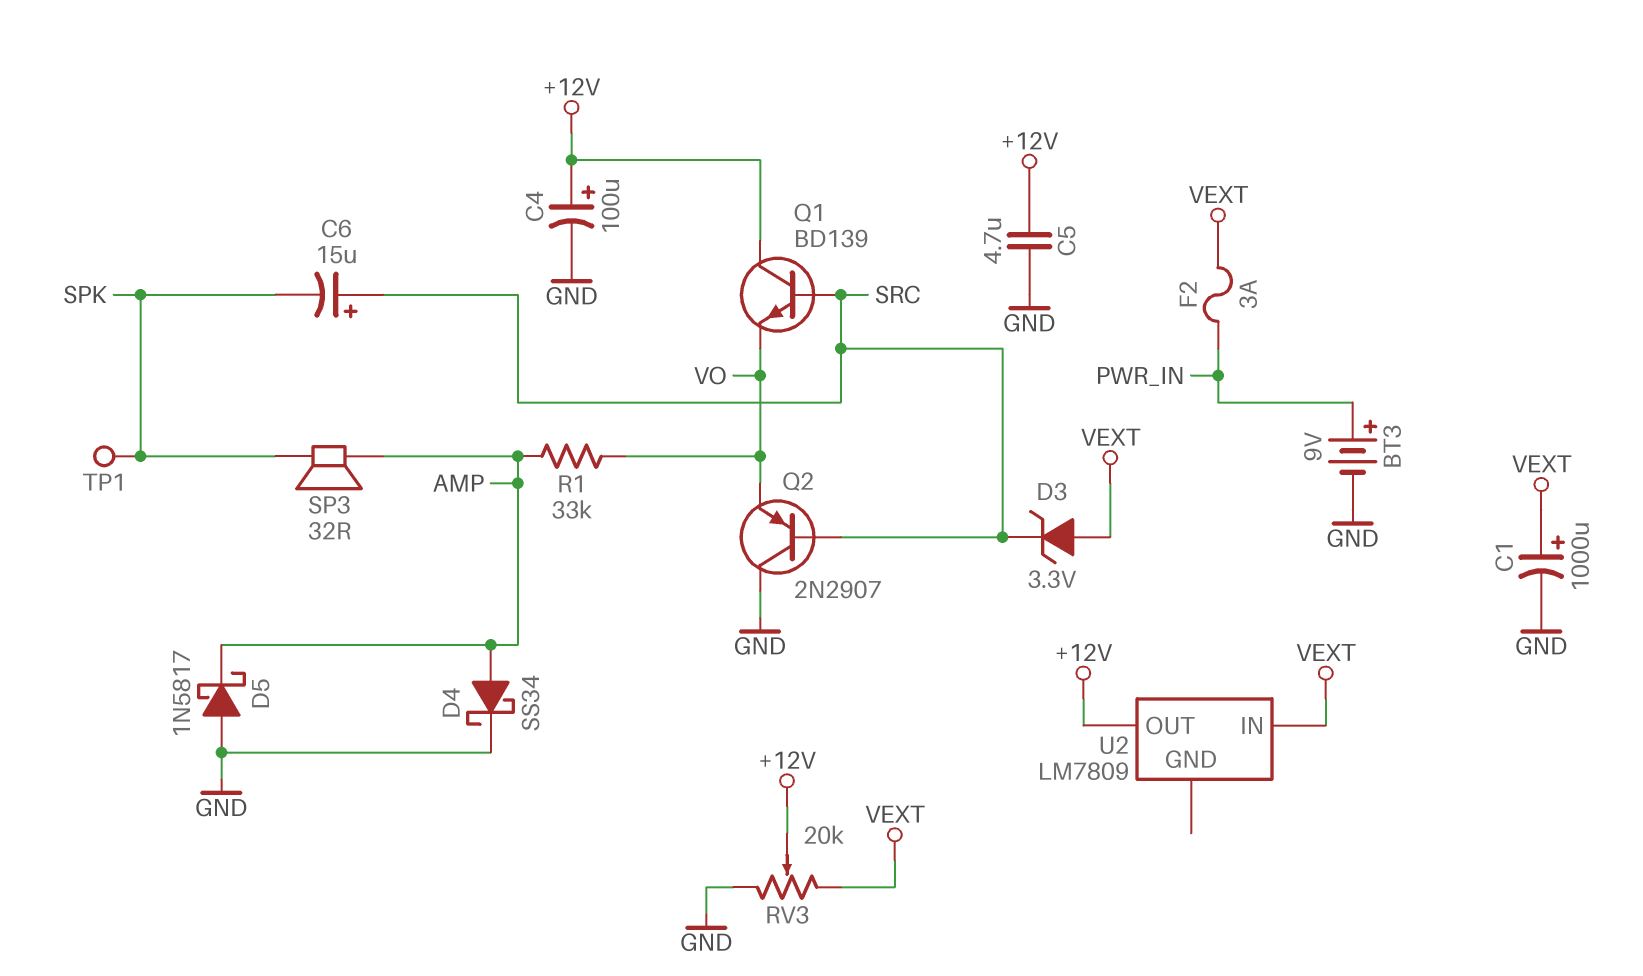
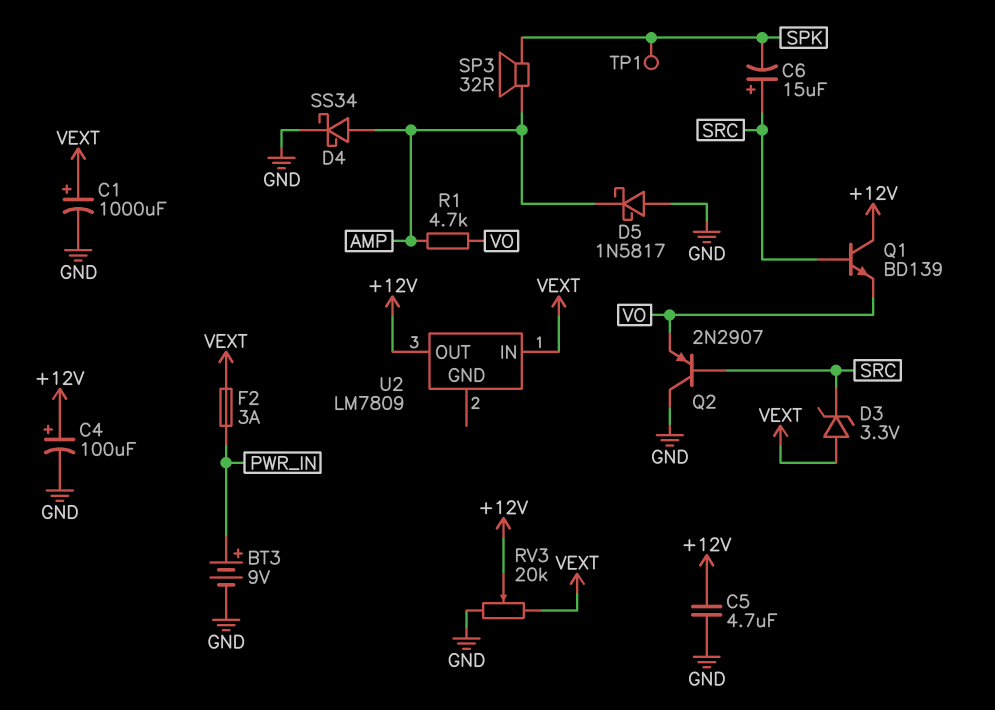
R1: 33k (AMP, VO) -> 4.7k (AMP, VO)

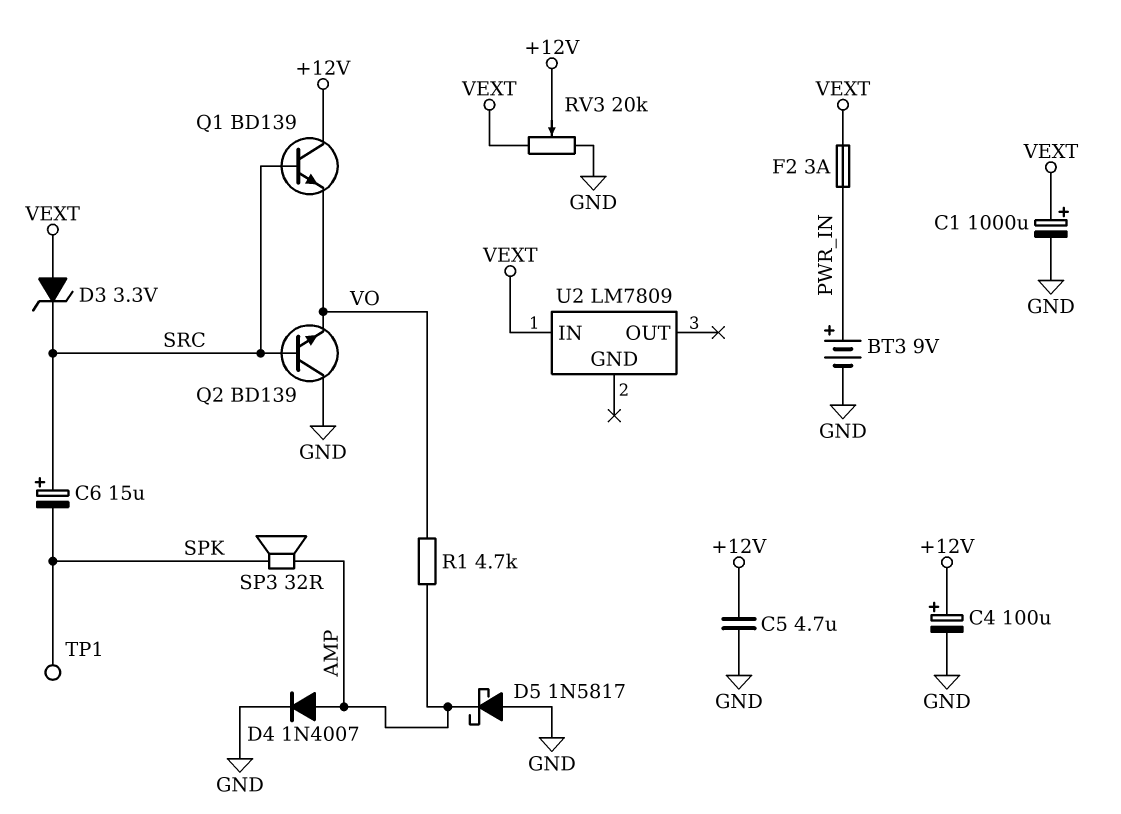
D4: schottky SS34 (A AMP, K GND) -> diode 1N4007 (A AMP, K GND)
Q2: PNP 2N2907 (B SRC, C GND, E VO) -> NPN BD139 (B SRC, C GND, E VO)
U2 pin OUT: +12V -> none

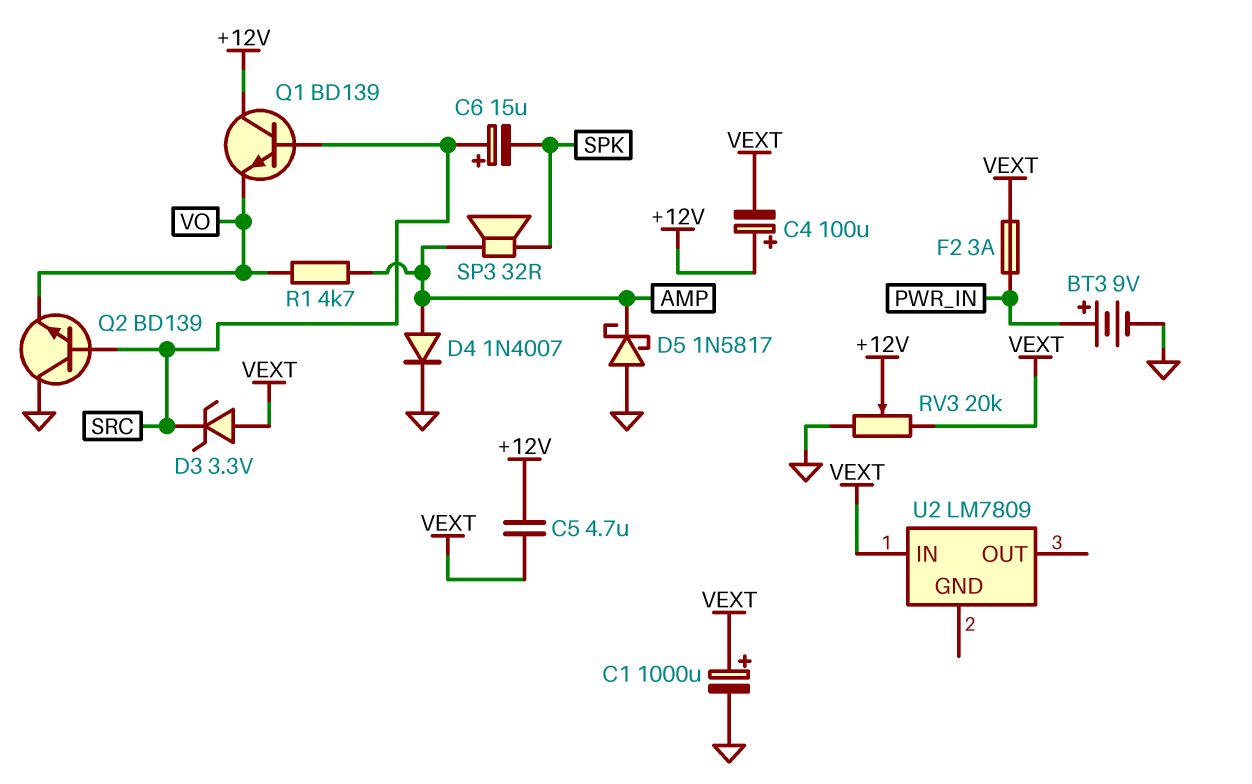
C4: 100uF (plus +12V, minus GND) -> 100uF (plus +12V, minus VEXT)
C5: 4.7uF (+12V, GND) -> 4.7uF (+12V, VEXT)
TP1: test point (SPK) -> none

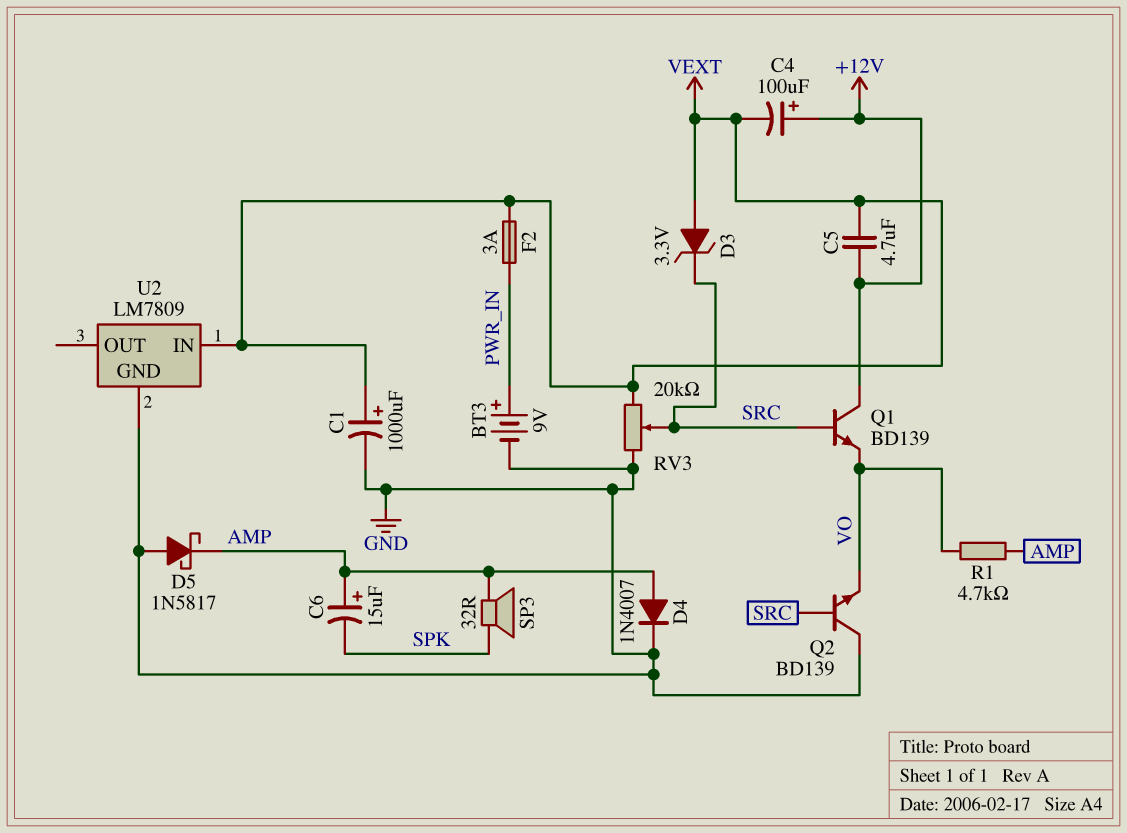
C6: 15uF (plus SRC, minus SPK) -> 15uF (plus AMP, minus SPK)
RV3: 20k (GND, VEXT, wiper +12V) -> 20k (GND, VEXT, wiper SRC)
U2 pin GND: none -> GND

